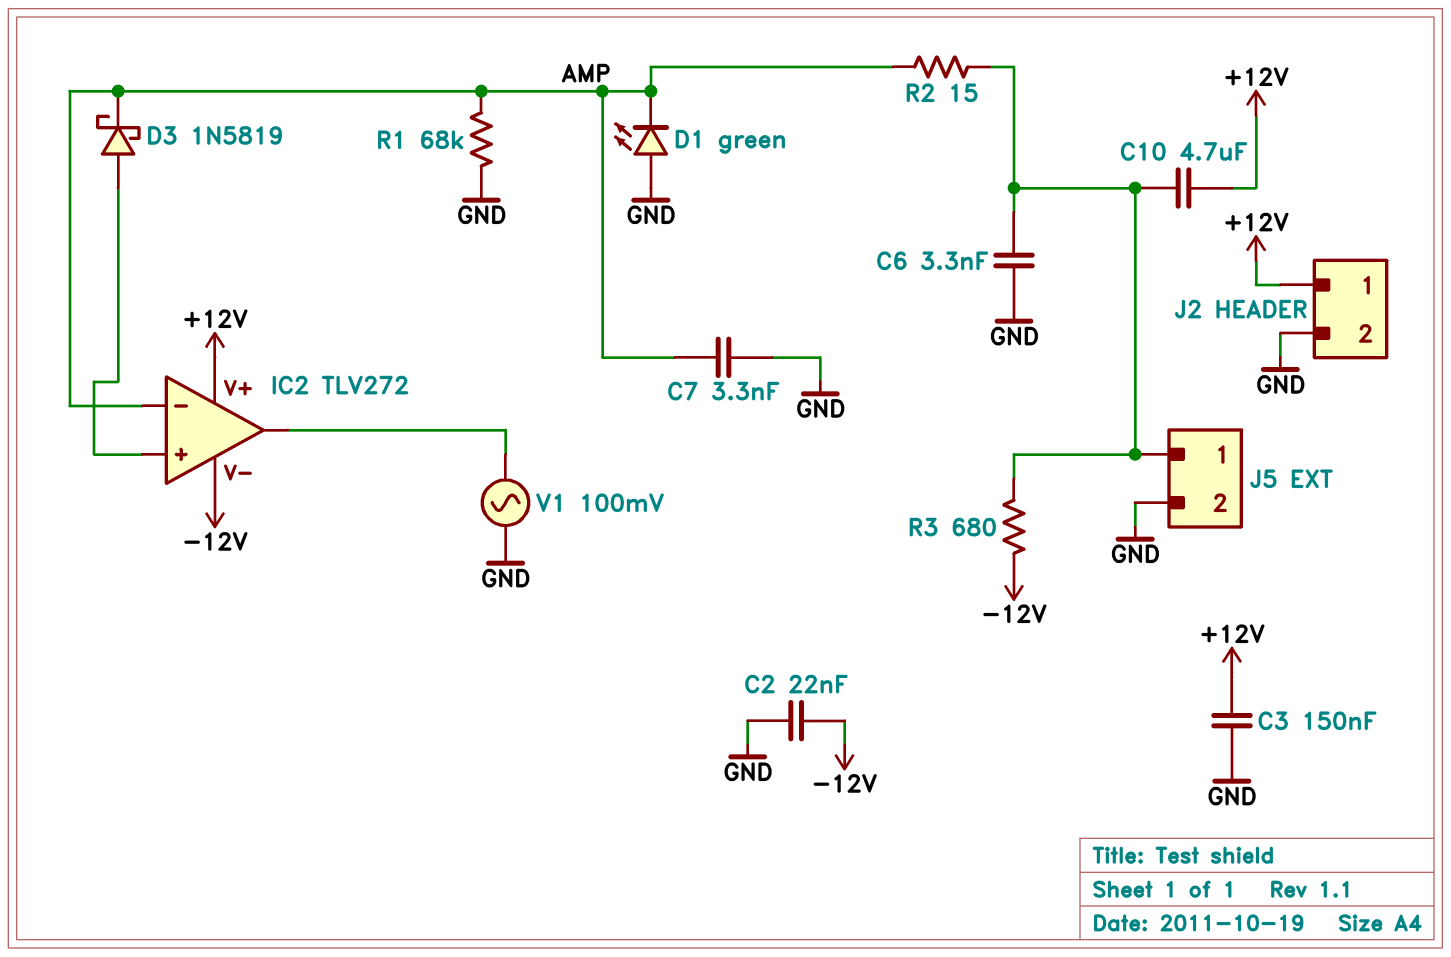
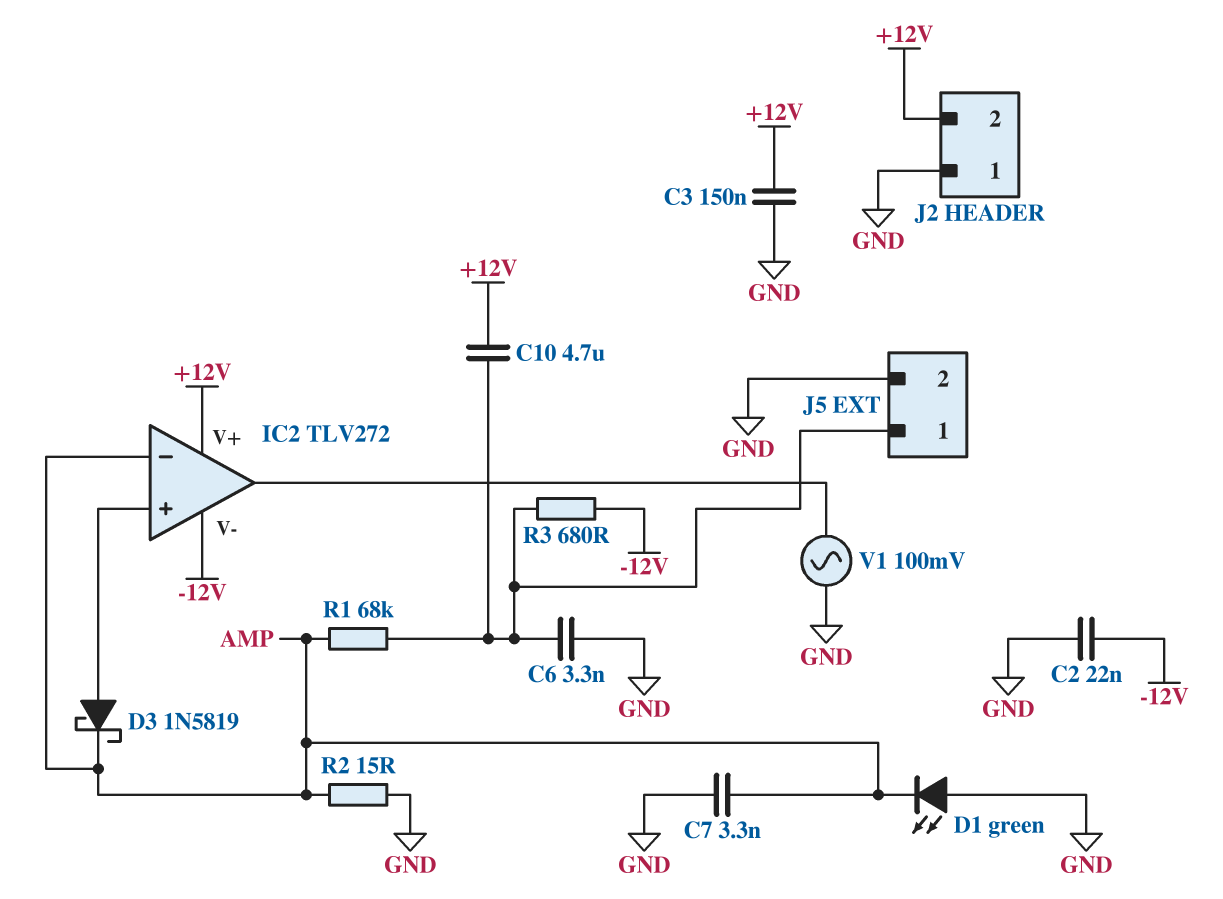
J2 pin 1: +12V -> GND
J2 pin 2: GND -> +12V
R1: 68k (AMP, GND) -> 68k (AMP, J5/1)
R2: 15 (AMP, J5/1) -> 15 (AMP, GND)

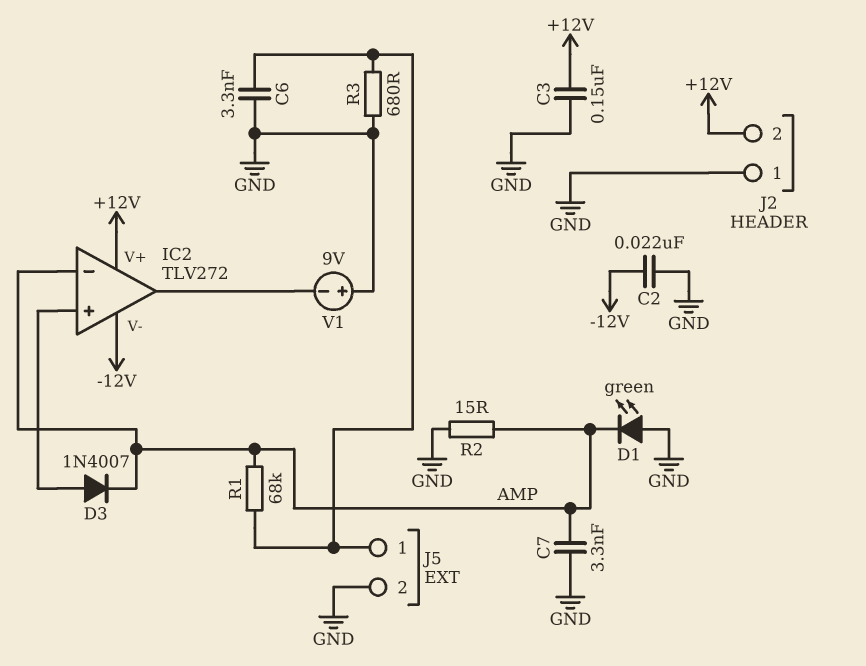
C10: 4.7uF (+12V, J5/1) -> none
D3: schottky 1N5819 (A IC2/in+, K AMP) -> diode 1N4007 (A IC2/in+, K AMP)
R3: 680 (-12V, J5/1) -> 680 (GND, J5/1)
V1: AC 100mV (GND, IC2/out) -> 9V (plus GND, minus IC2/out)

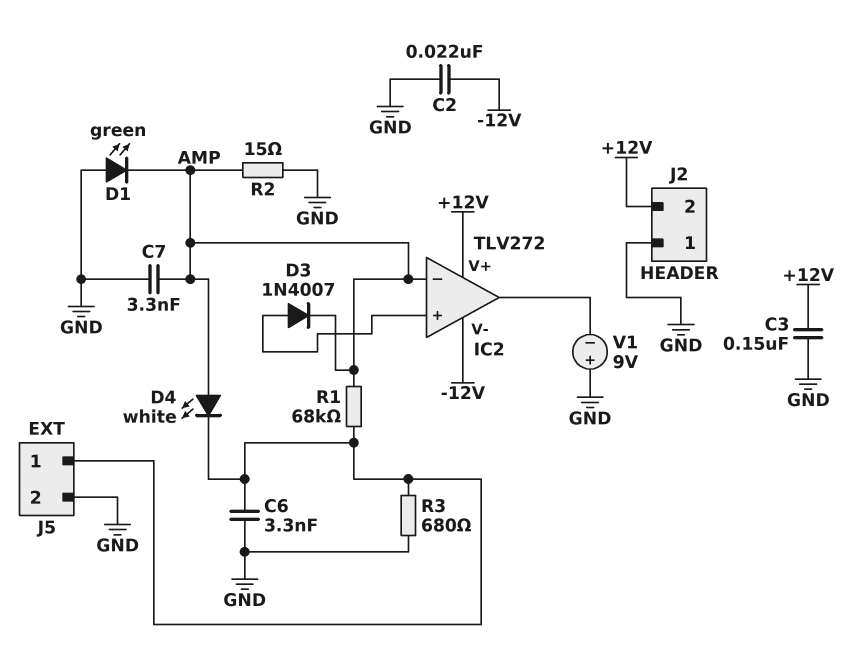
D4: none -> LED white (A AMP, K J5/1)

